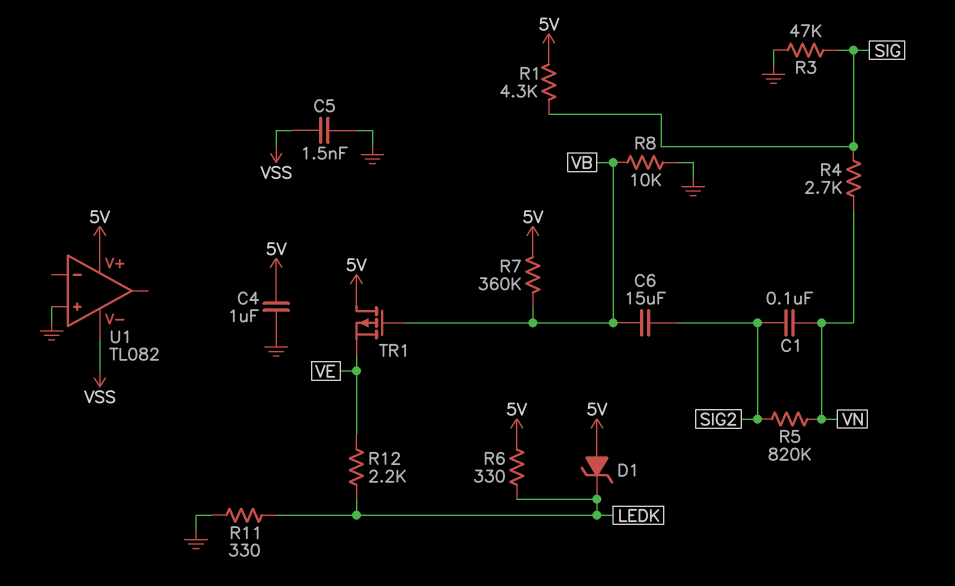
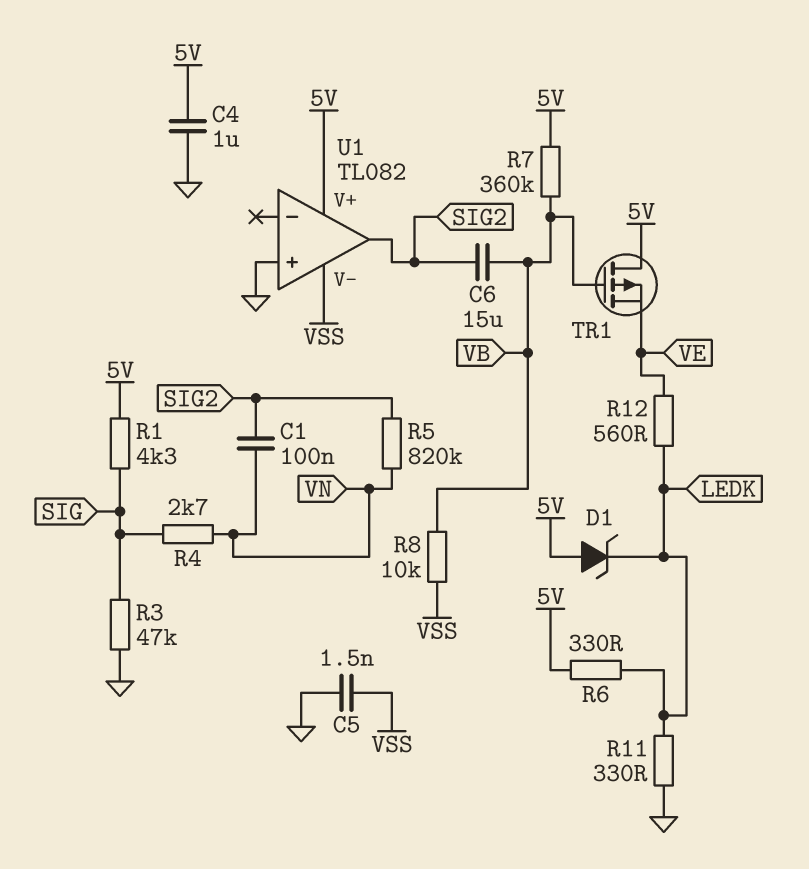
R8: 10k (GND, VB) -> 10k (VB, VSS)
R12: 2.2k (LEDK, VE) -> 560 (LEDK, VE)
U1 pin out: none -> SIG2

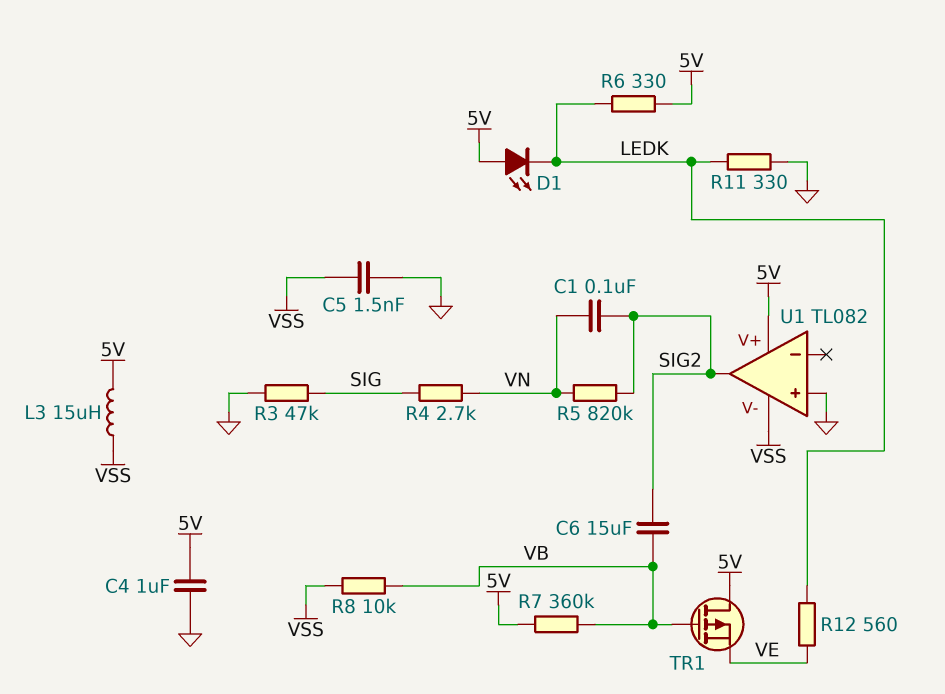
D1: zener (A 5V, K LEDK) -> LED (A 5V, K LEDK)
L3: none -> 15uH (5V, VSS)
R1: 4.3k (5V, SIG) -> none

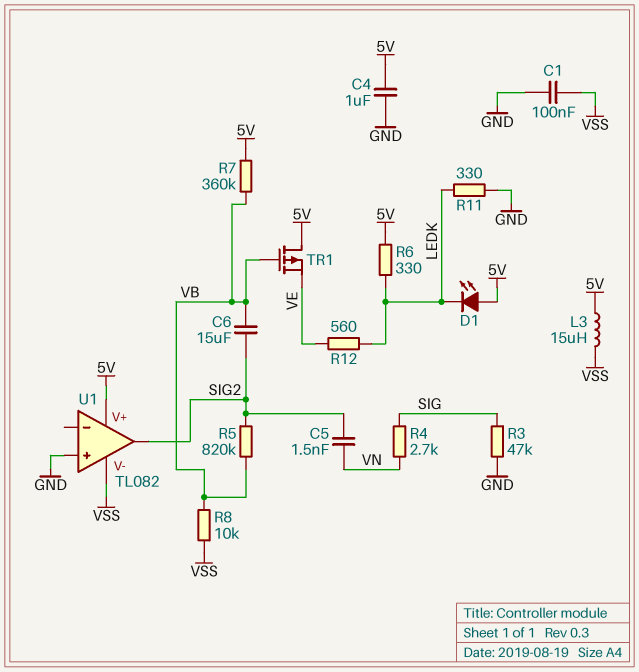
C1: 100nF (SIG2, VN) -> 100nF (GND, VSS)
C5: 1.5nF (GND, VSS) -> 1.5nF (SIG2, VN)
R5: 820k (SIG2, VN) -> 820k (SIG2, VB)

